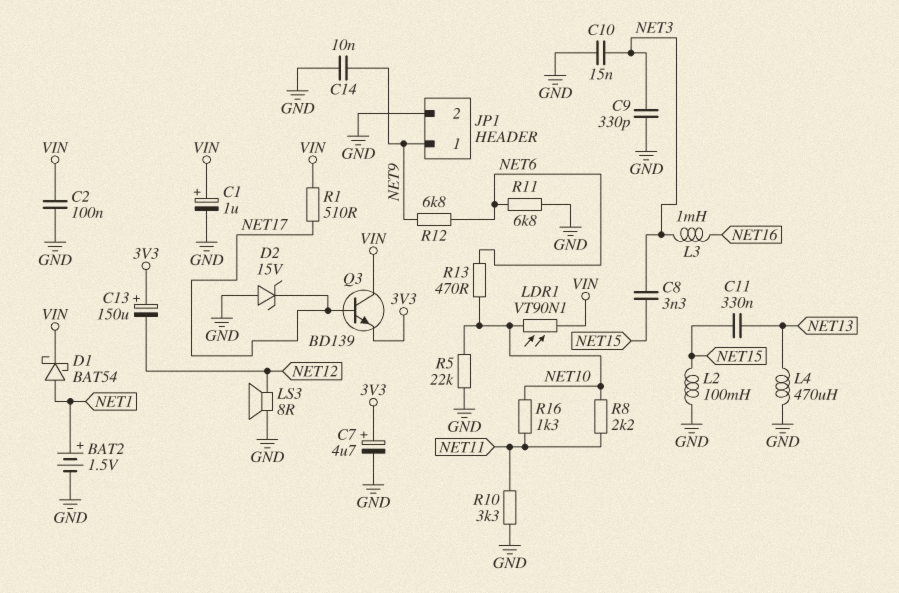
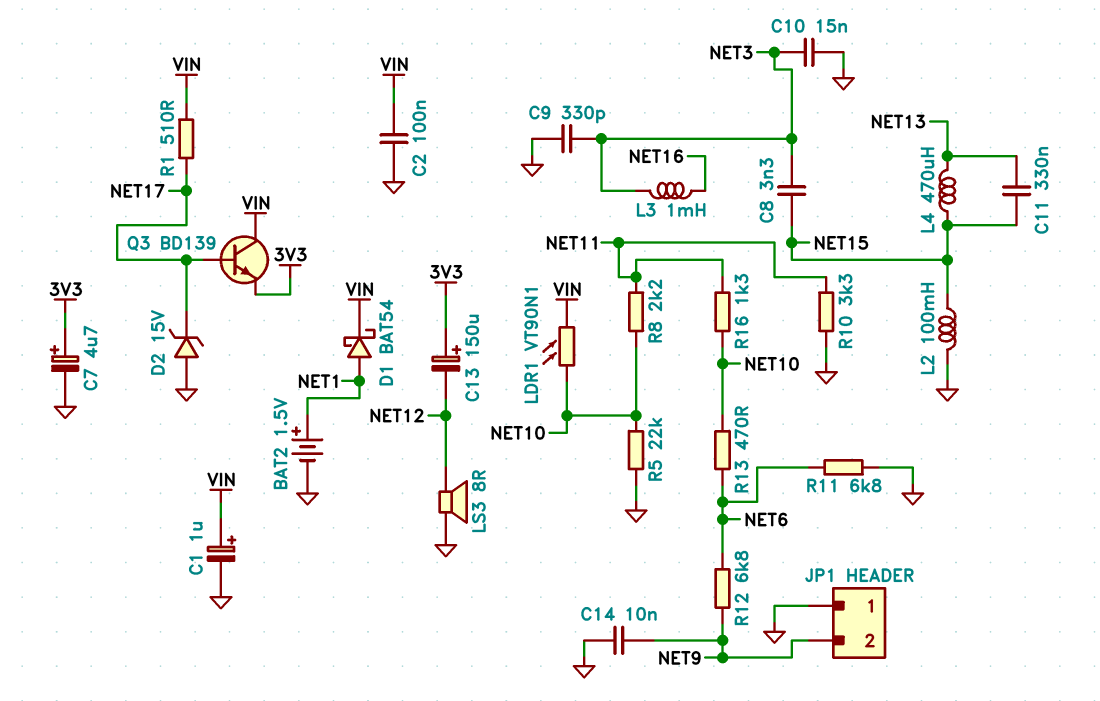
JP1 pin 1: NET9 -> GND
JP1 pin 2: GND -> NET9
L4: 470uH (GND, NET13) -> 470uH (NET13, NET15)

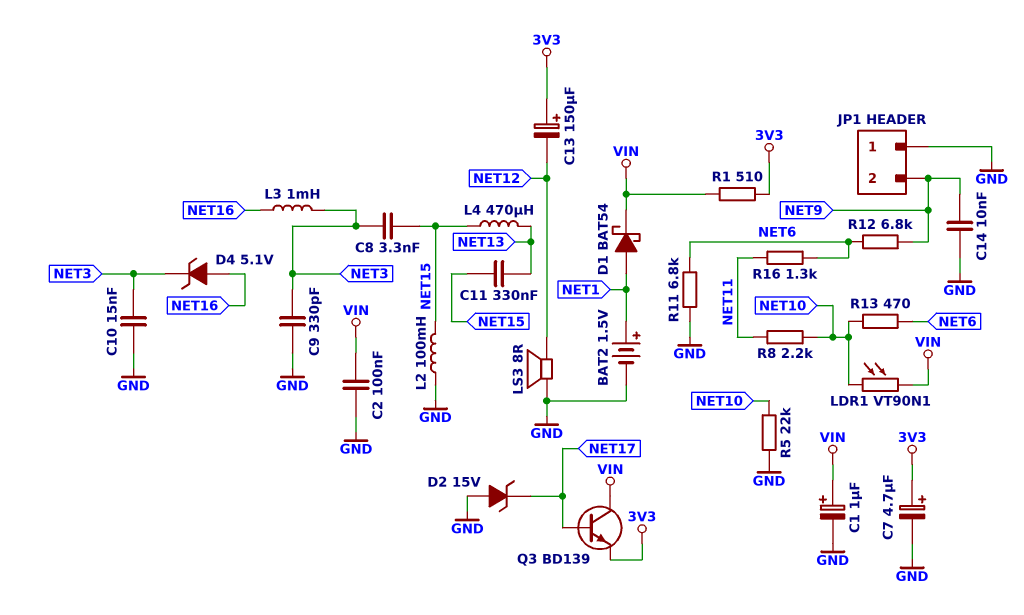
D4: none -> zener 5.1V (A NET16, K NET3)
R1: 510 (NET17, VIN) -> 510 (3V3, VIN)
R10: 3.3k (GND, NET11) -> none
R16: 1.3k (NET10, NET11) -> 1.3k (NET6, NET11)

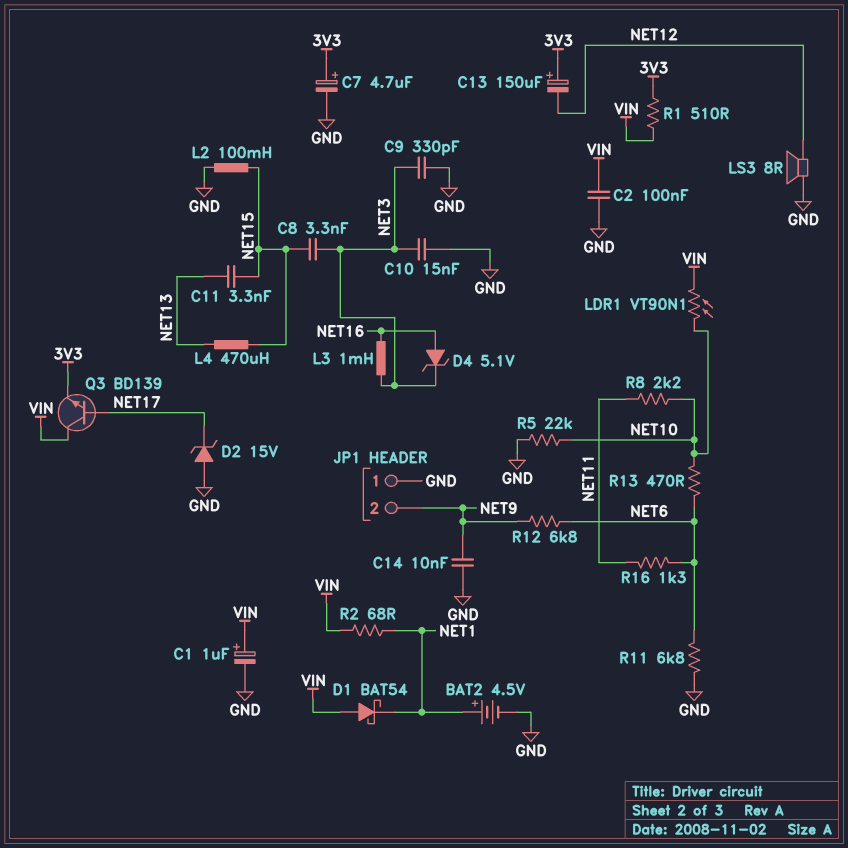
BAT2: 1.5V (plus NET1, minus GND) -> 4.5V (plus NET1, minus GND)
C11: 330nF (NET13, NET15) -> 3.3nF (NET13, NET15)
D1: schottky BAT54 (A NET1, K VIN) -> schottky BAT54 (A VIN, K NET1)
R2: none -> 68 (NET1, VIN)

